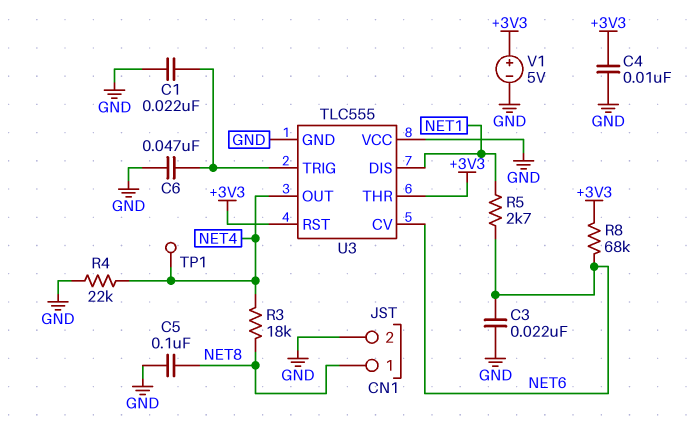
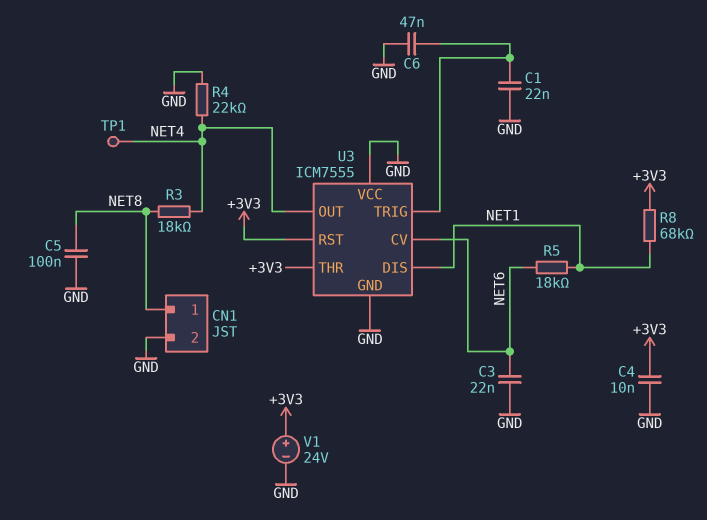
R5: 2.7k (NET1, NET6) -> 18k (NET1, NET6)
R8: 68k (+3V3, NET6) -> 68k (+3V3, NET1)
U3: TLC555 -> ICM7555
V1: 5V (plus +3V3, minus GND) -> 24V (plus +3V3, minus GND)

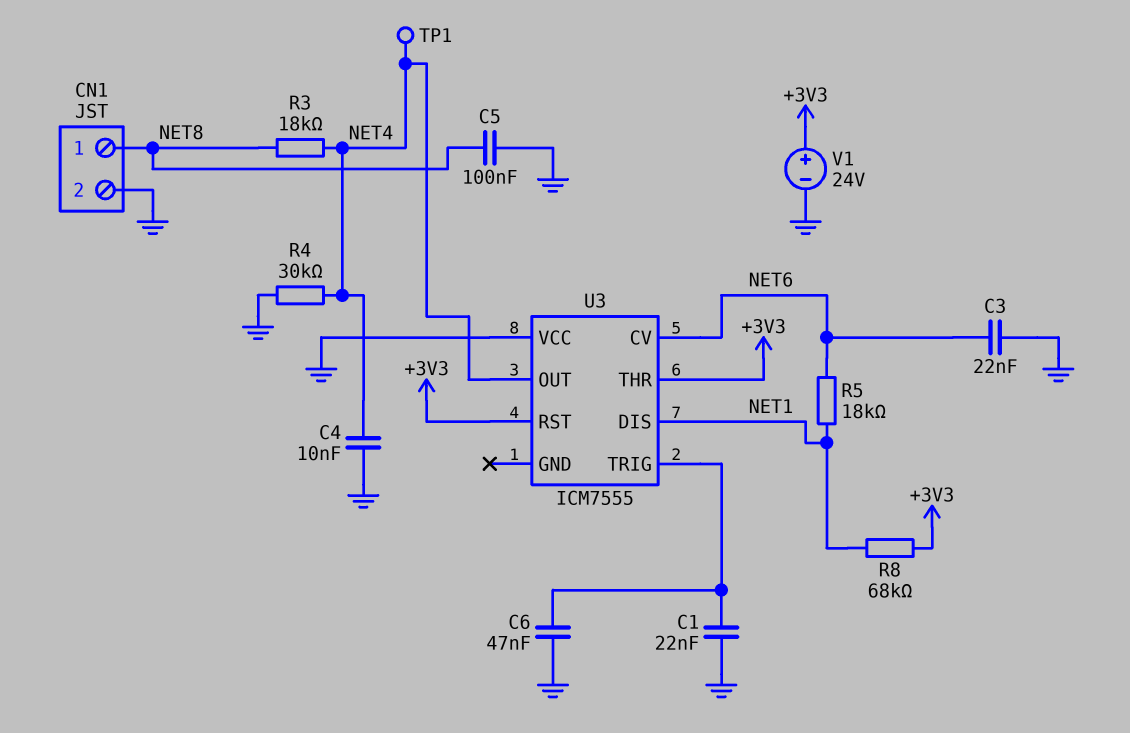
C4: 10nF (+3V3, GND) -> 10nF (GND, NET4)
R4: 22k (GND, NET4) -> 30k (GND, NET4)
U3 pin GND: GND -> none

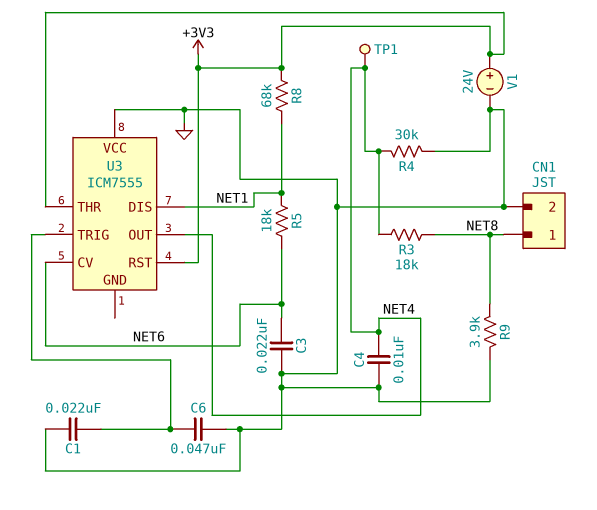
C5: 100nF (GND, NET8) -> none
R9: none -> 3.9k (GND, NET8)

